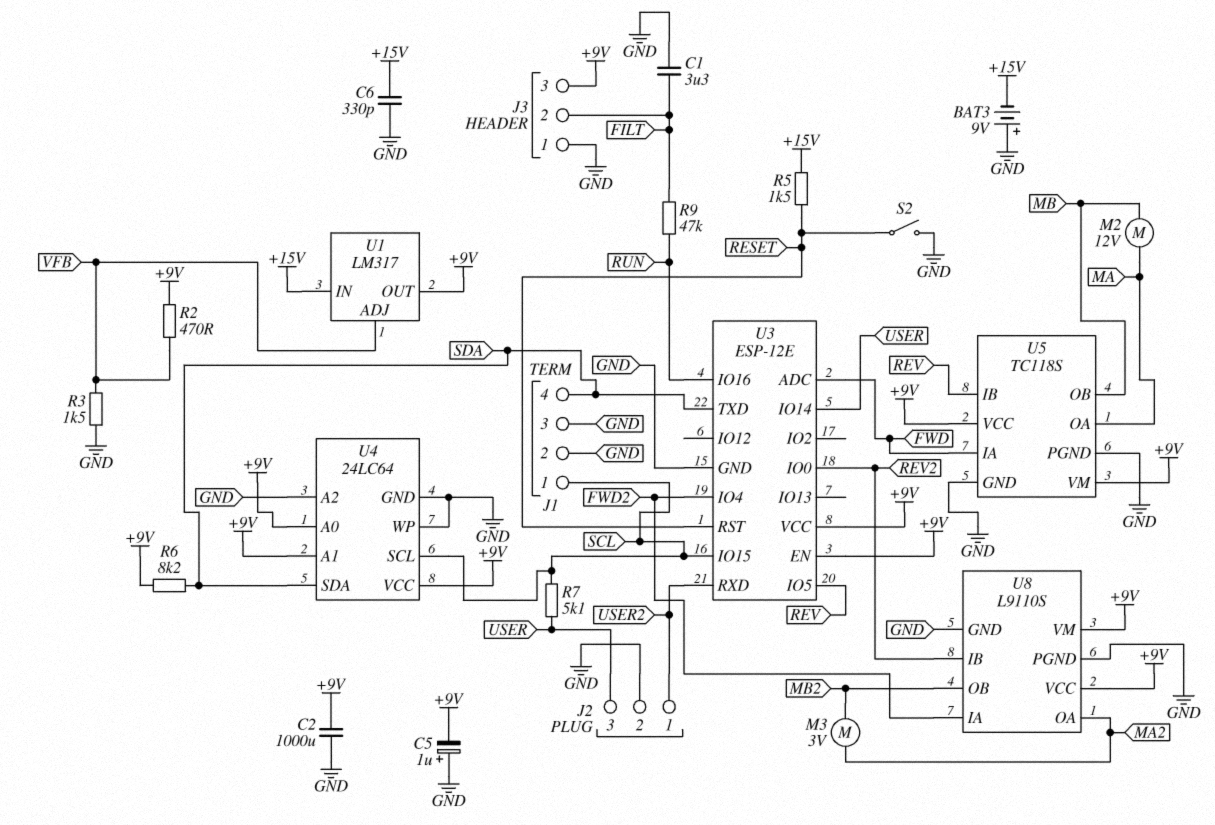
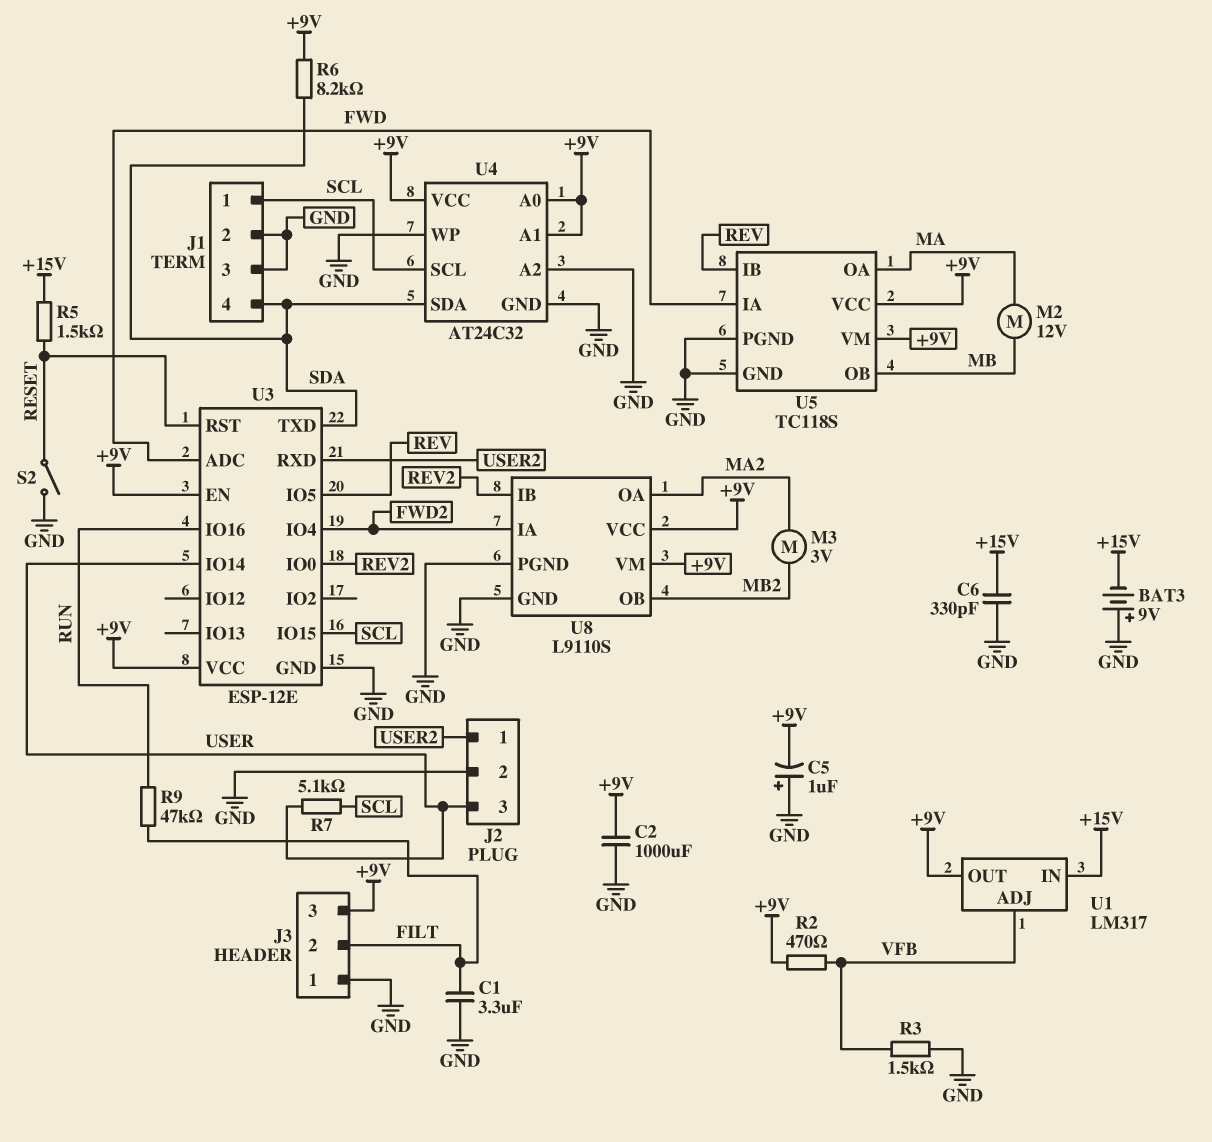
U4: 24LC64 -> AT24C32

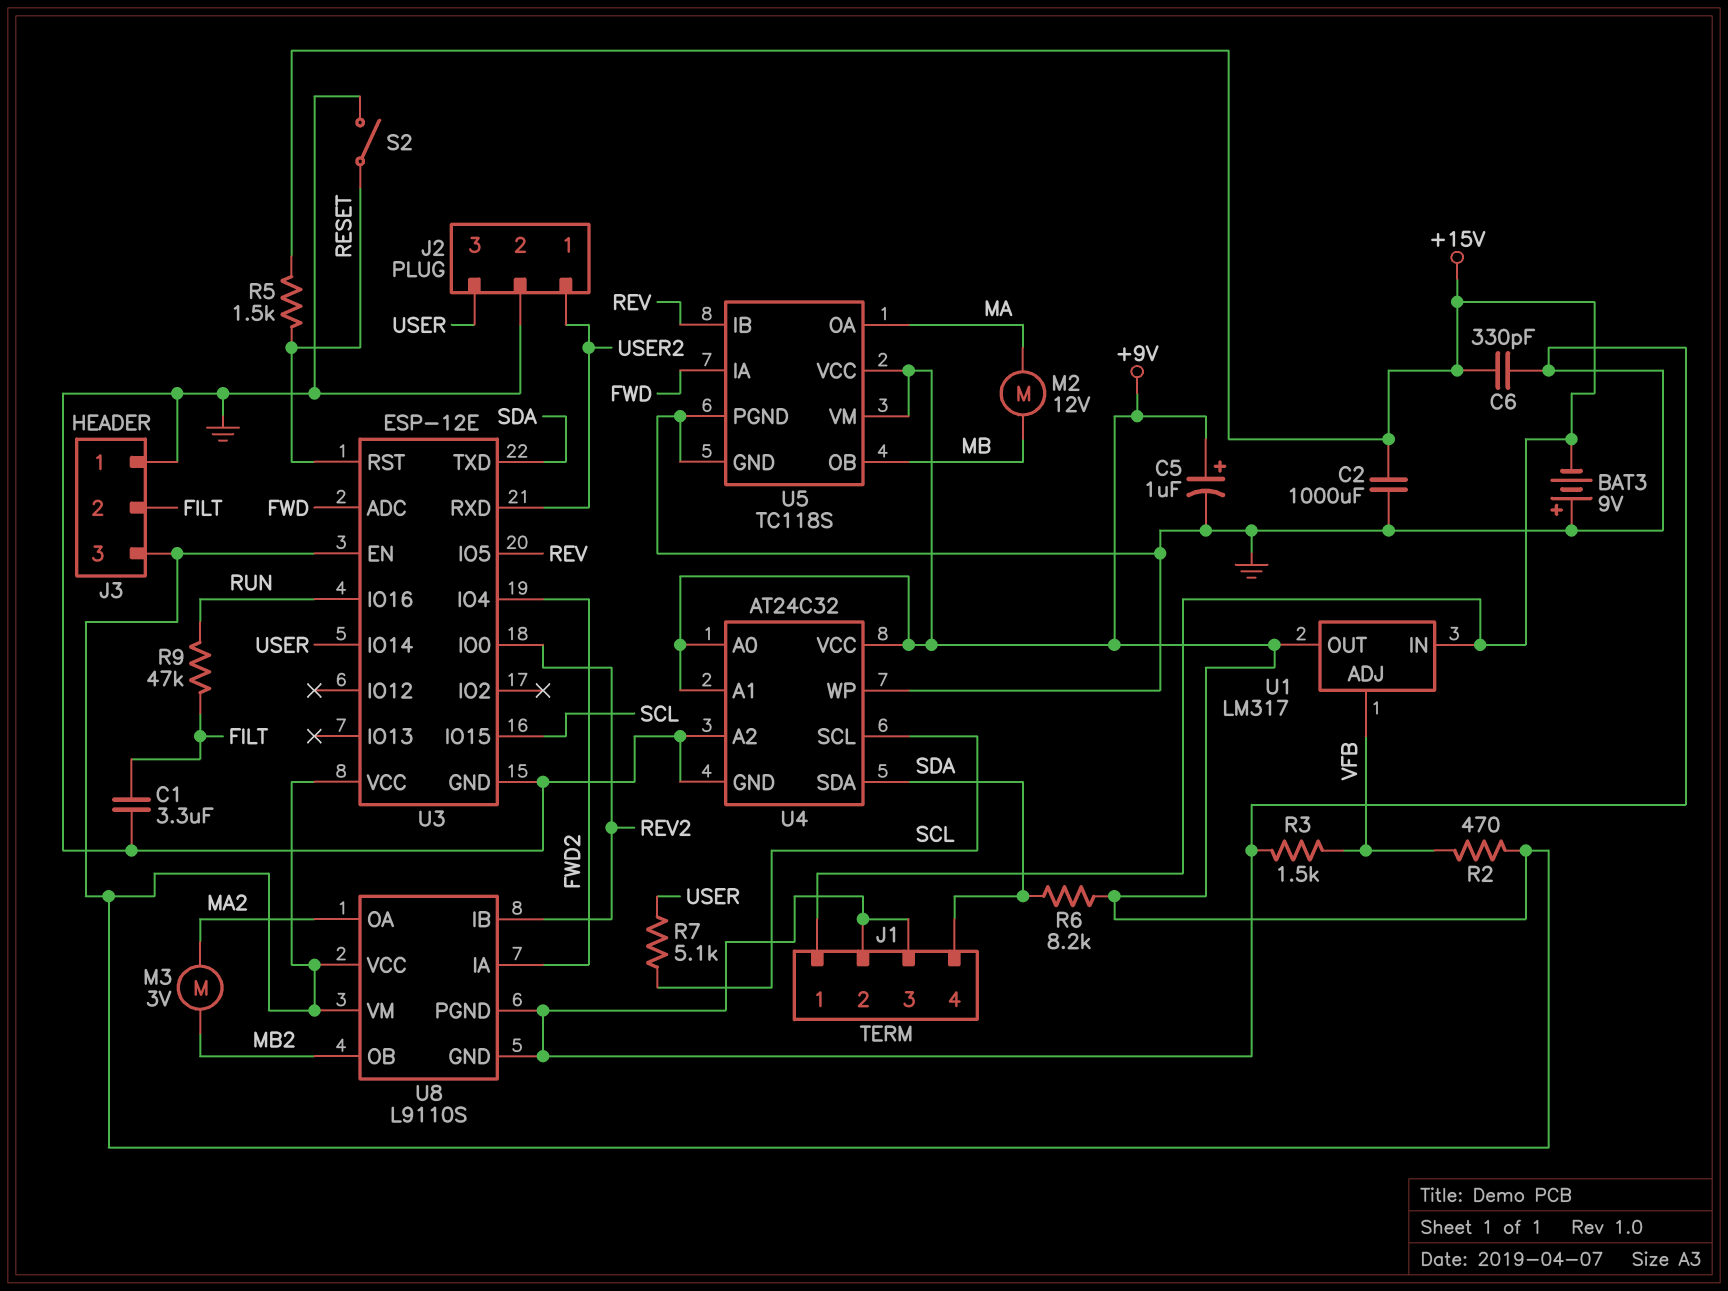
C2: 1000uF (+9V, GND) -> 1000uF (+15V, GND)
C5: 1uF (plus GND, minus +9V) -> 1uF (plus +9V, minus GND)
J1 pin 1: SCL -> +15V

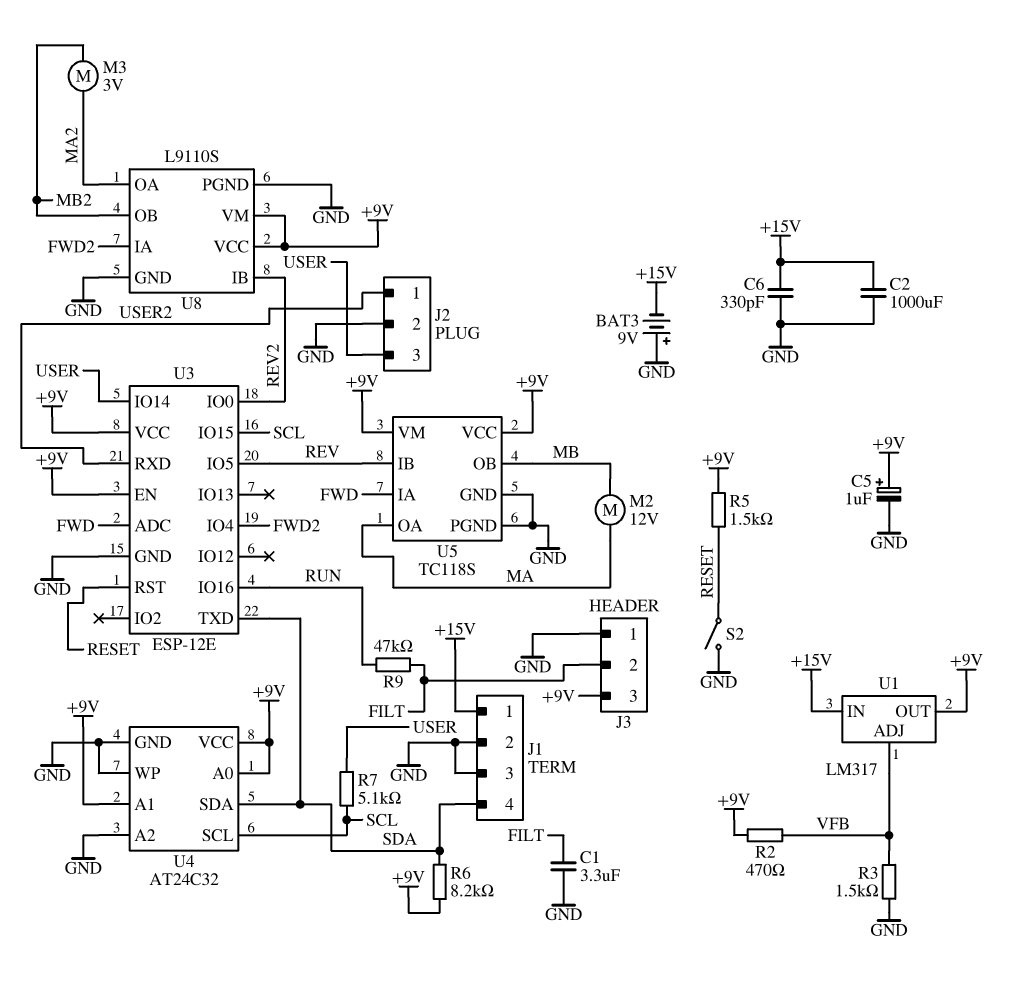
R5: 1.5k (+15V, RESET) -> 1.5k (+9V, RESET)

